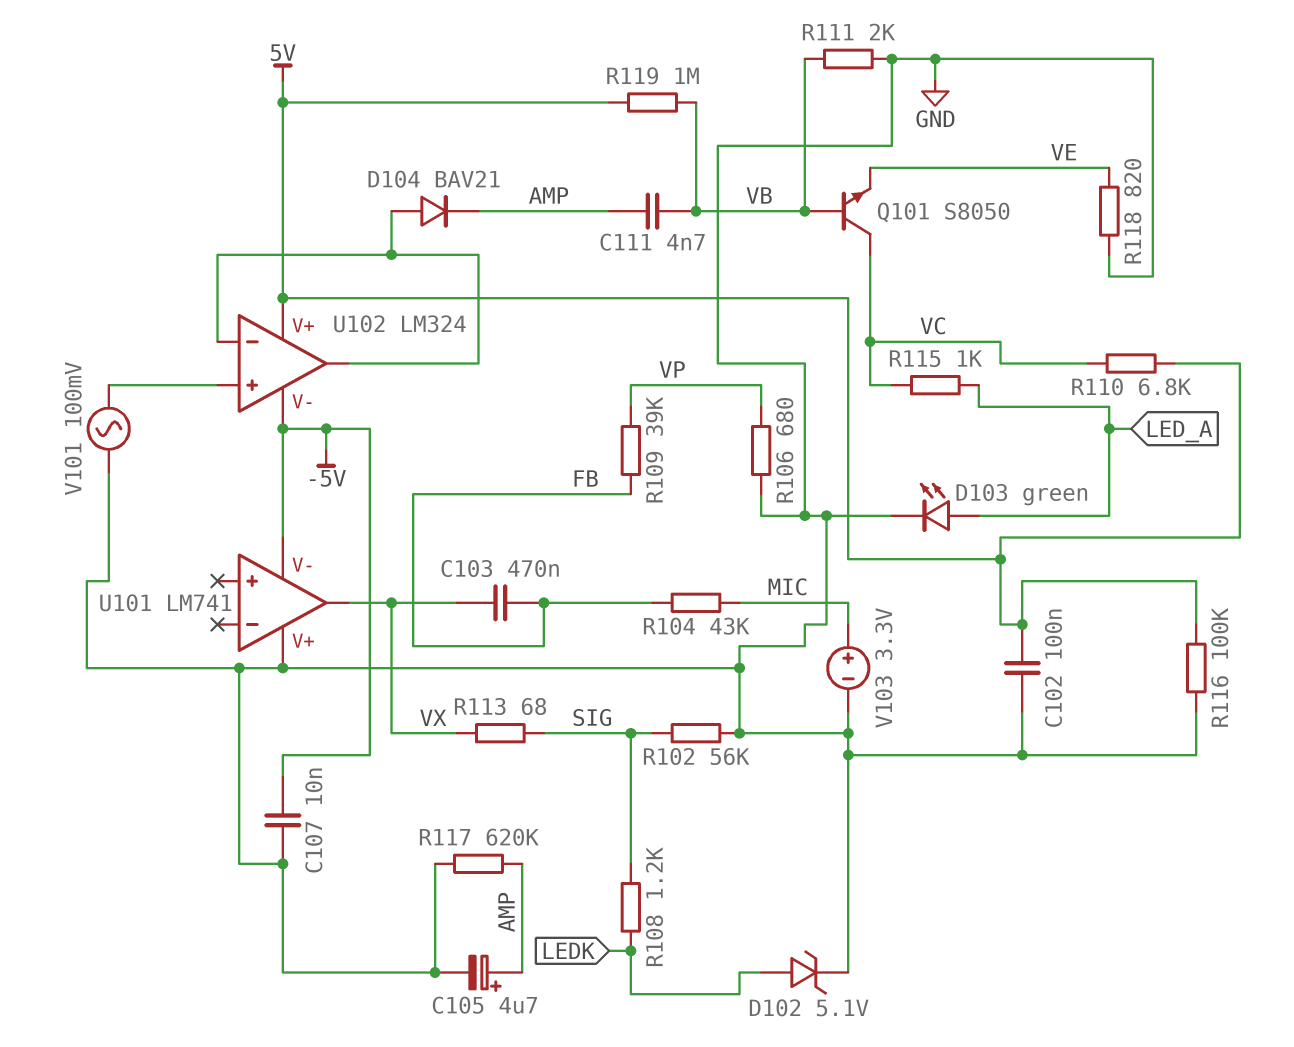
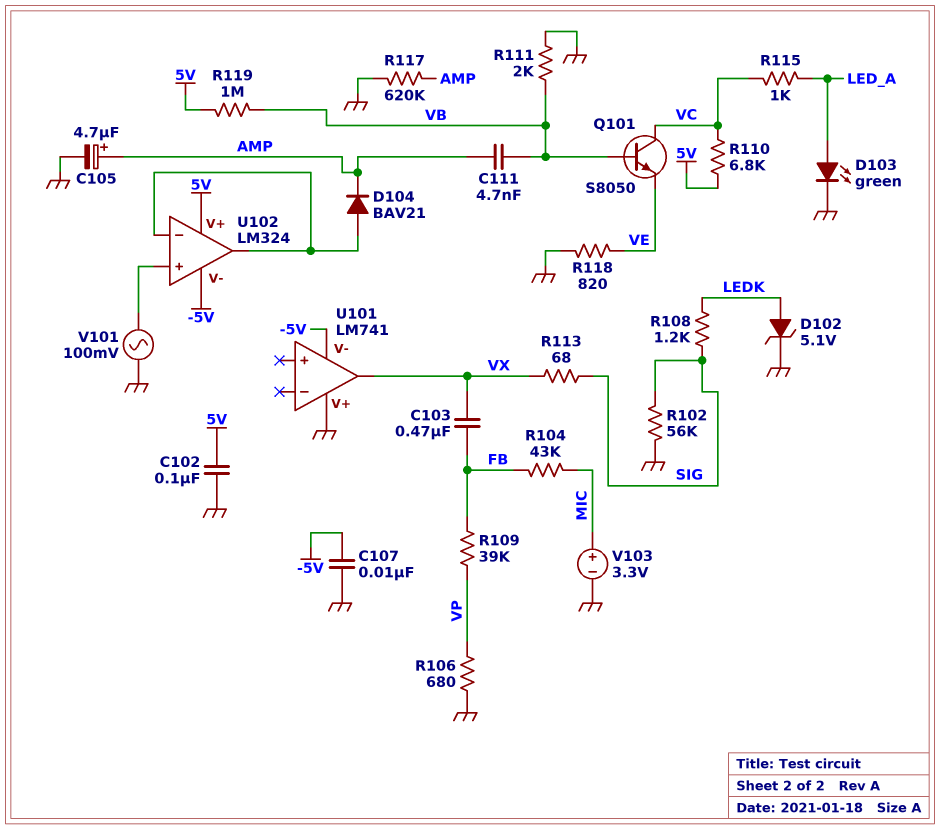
R116: 100k (5V, GND) -> none

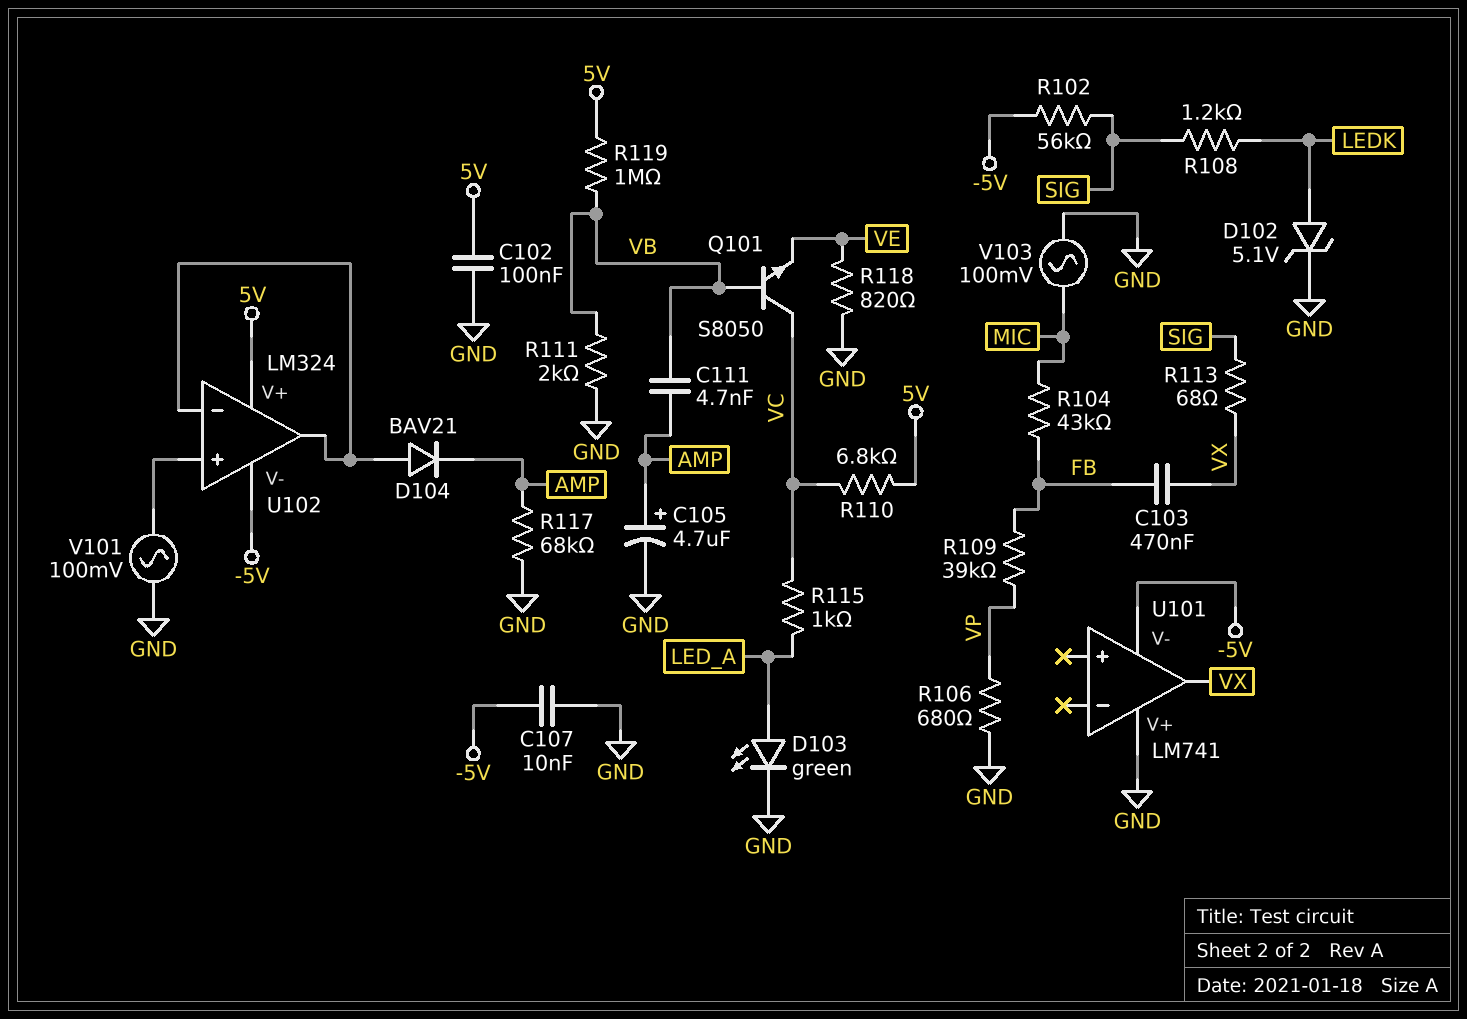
R102: 56k (GND, SIG) -> 56k (-5V, SIG)
R117: 620k (AMP, GND) -> 68k (AMP, GND)
V103: 3.3V (plus MIC, minus GND) -> AC 100mV (GND, MIC)

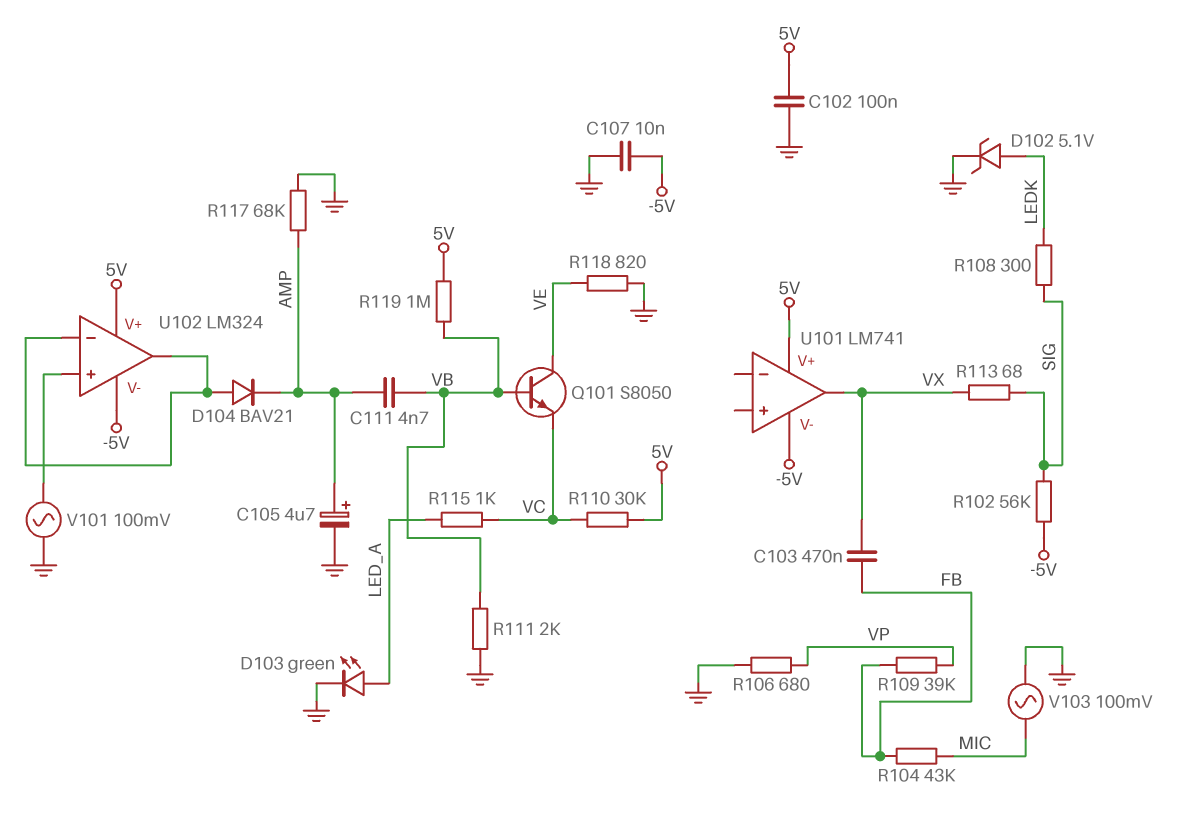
Q101: NPN S8050 (B VB, C VC, E VE) -> NPN S8050 (B VB, C VE, E VC)
R108: 1.2k (LEDK, SIG) -> 300 (LEDK, SIG)
R110: 6.8k (5V, VC) -> 30k (5V, VC)
U101 pin V+: GND -> 5V

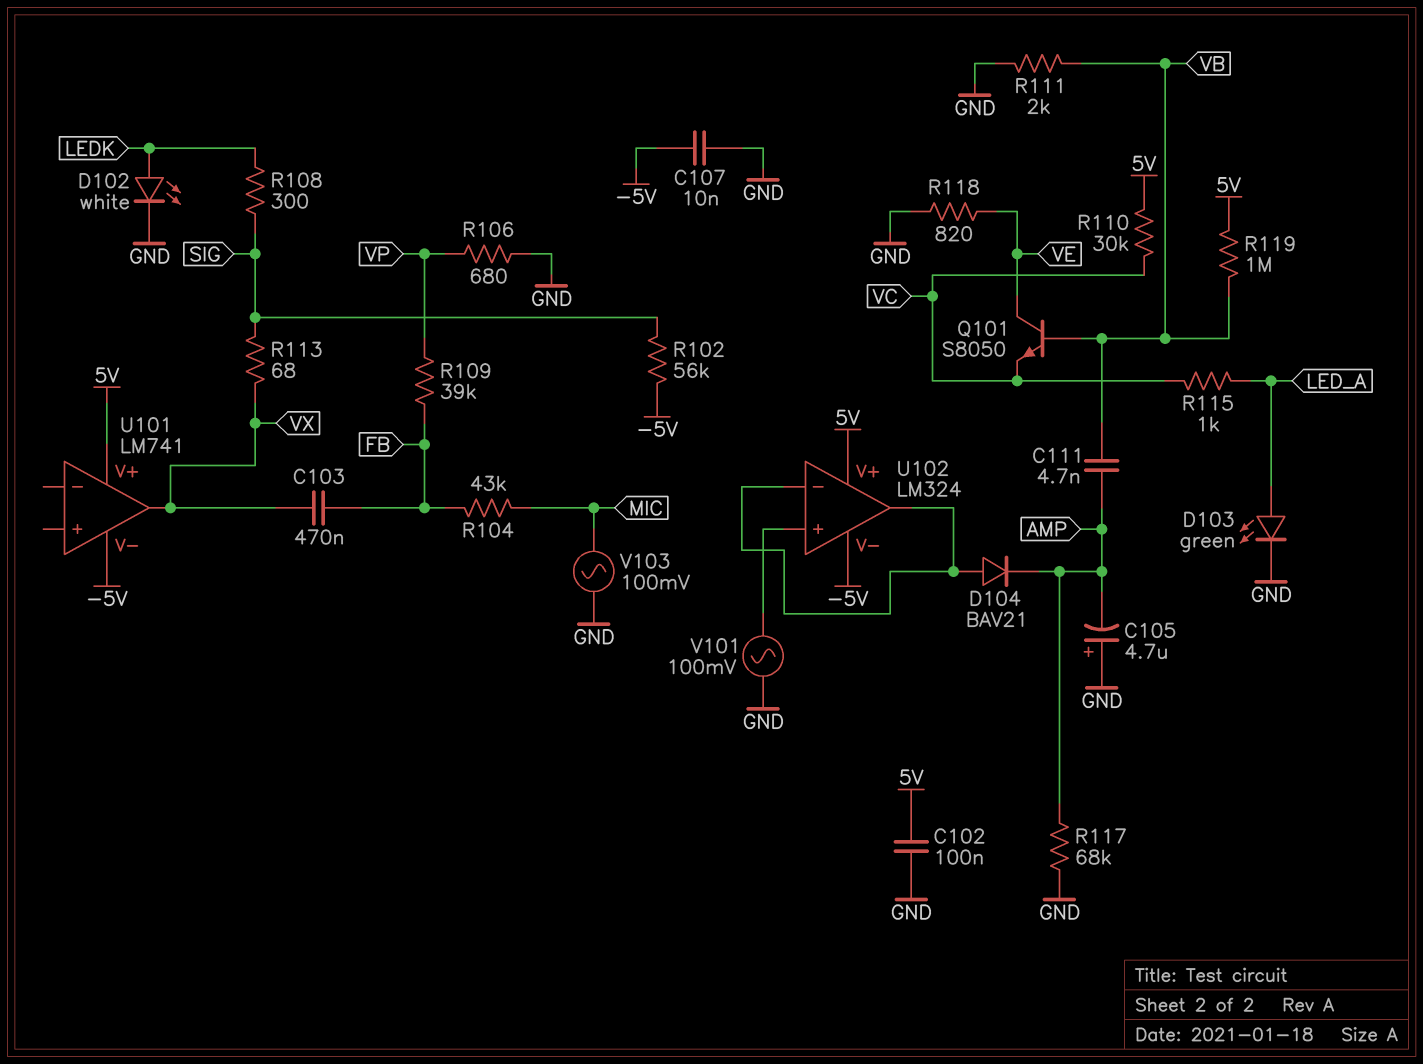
C105: 4.7uF (plus AMP, minus GND) -> 4.7uF (plus GND, minus AMP)
D102: zener 5.1V (A LEDK, K GND) -> LED white (A LEDK, K GND)

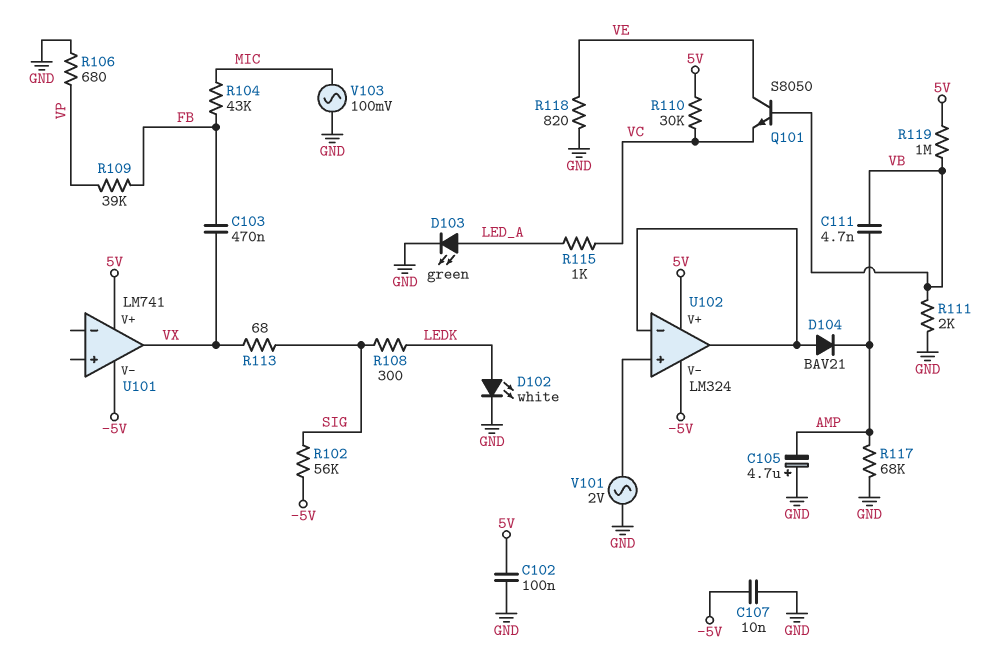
V101: AC 100mV (GND, U102/in+) -> AC 2V (GND, U102/in+)

